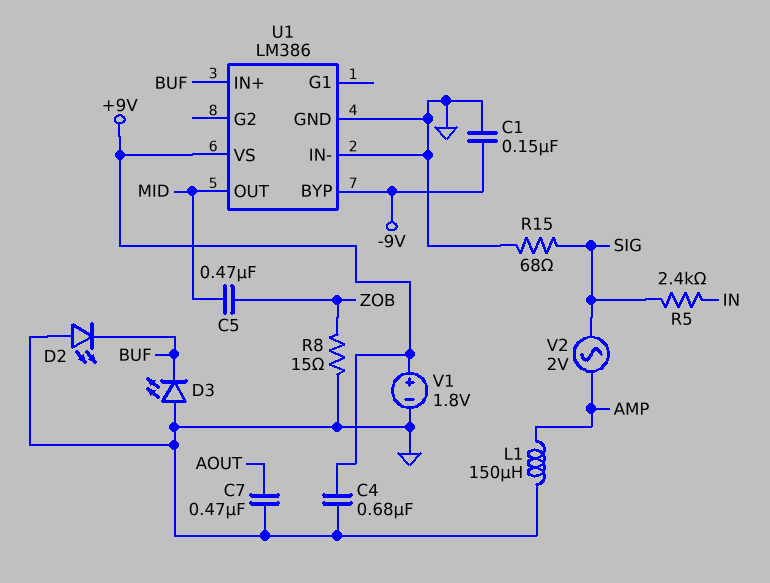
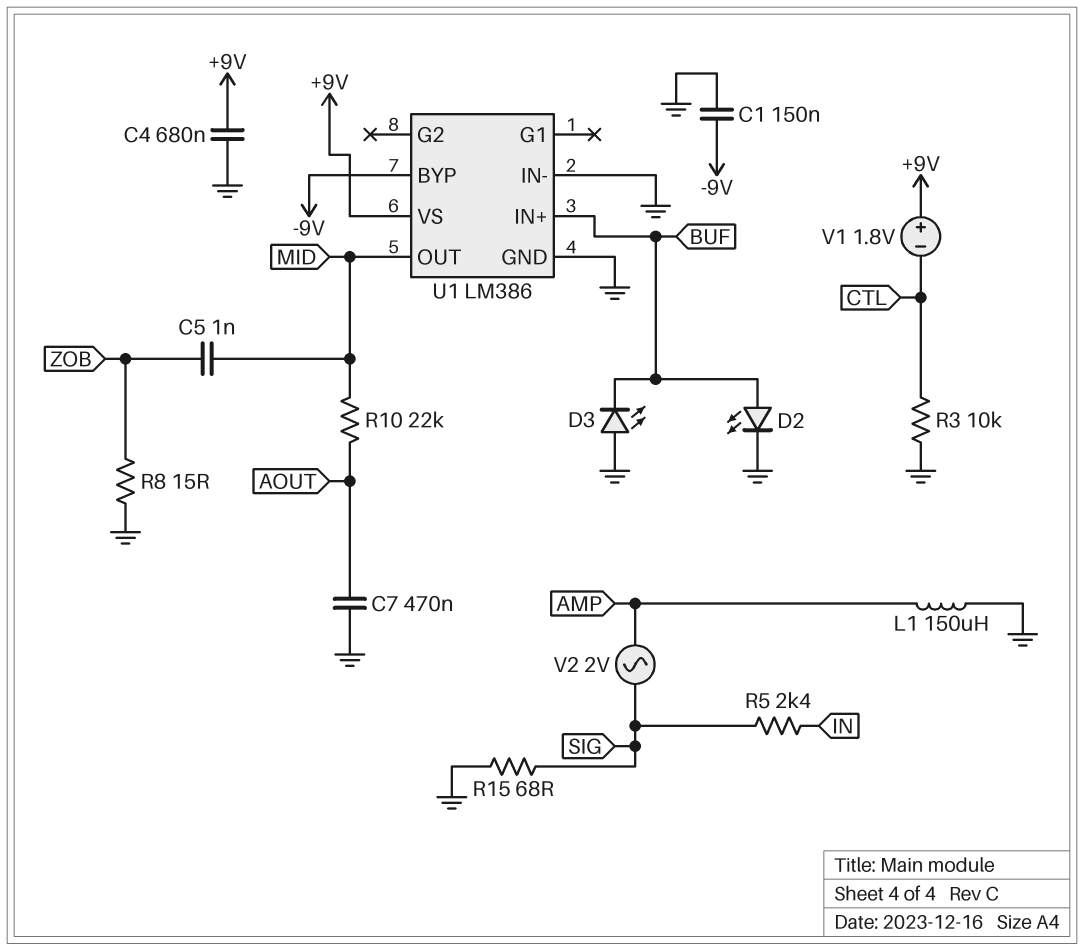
C5: 470nF (MID, ZOB) -> 1nF (MID, ZOB)
D2: LED (A GND, K BUF) -> LED (A BUF, K GND)
R3: none -> 10k (CTL, GND)
R10: none -> 22k (AOUT, MID)
V1: 1.8V (plus +9V, minus GND) -> 1.8V (plus +9V, minus CTL)

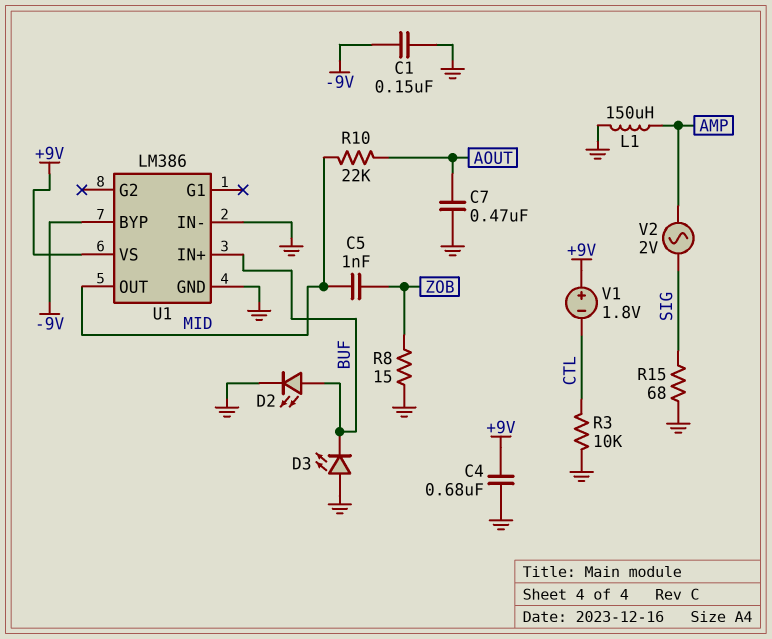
R5: 2.4k (IN, SIG) -> none

